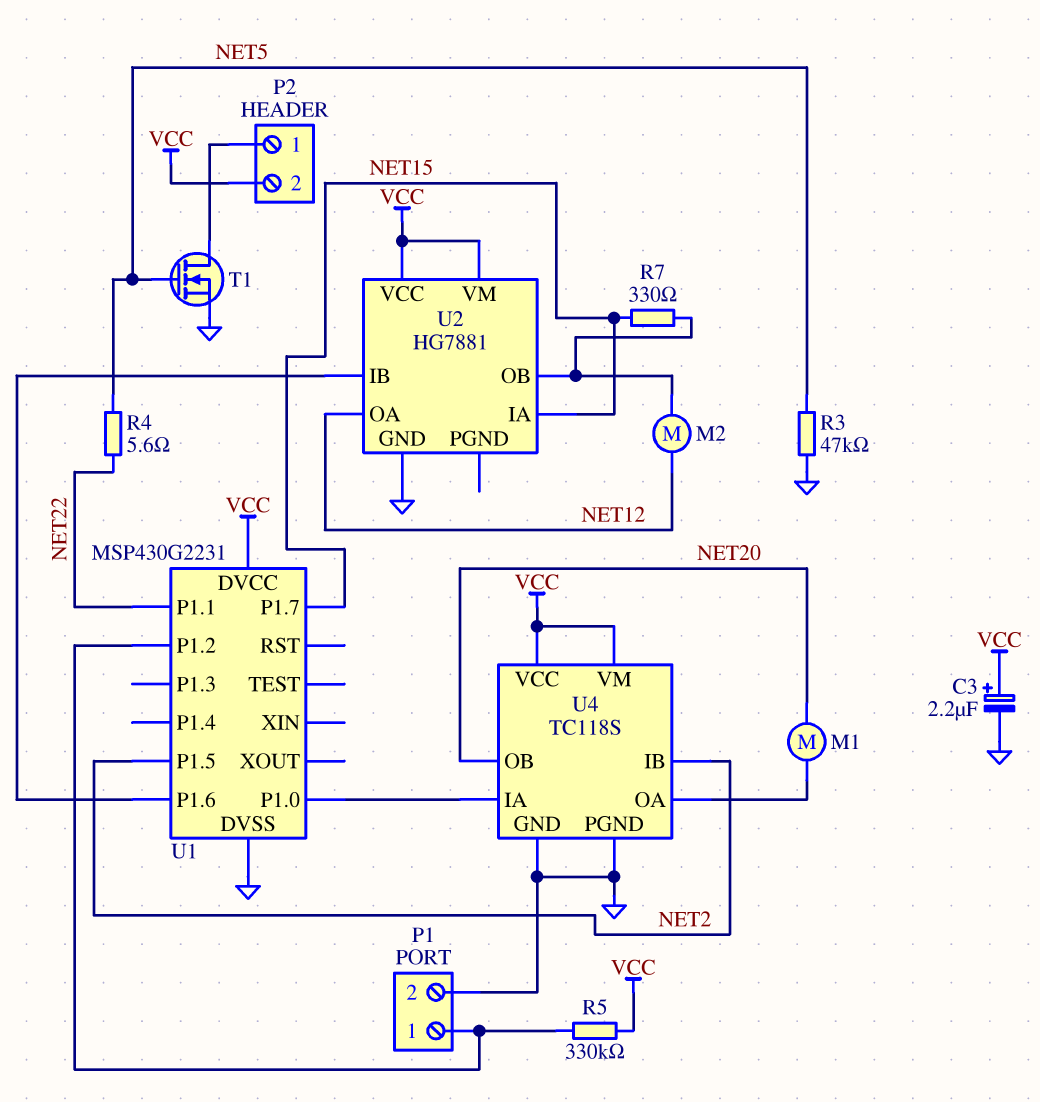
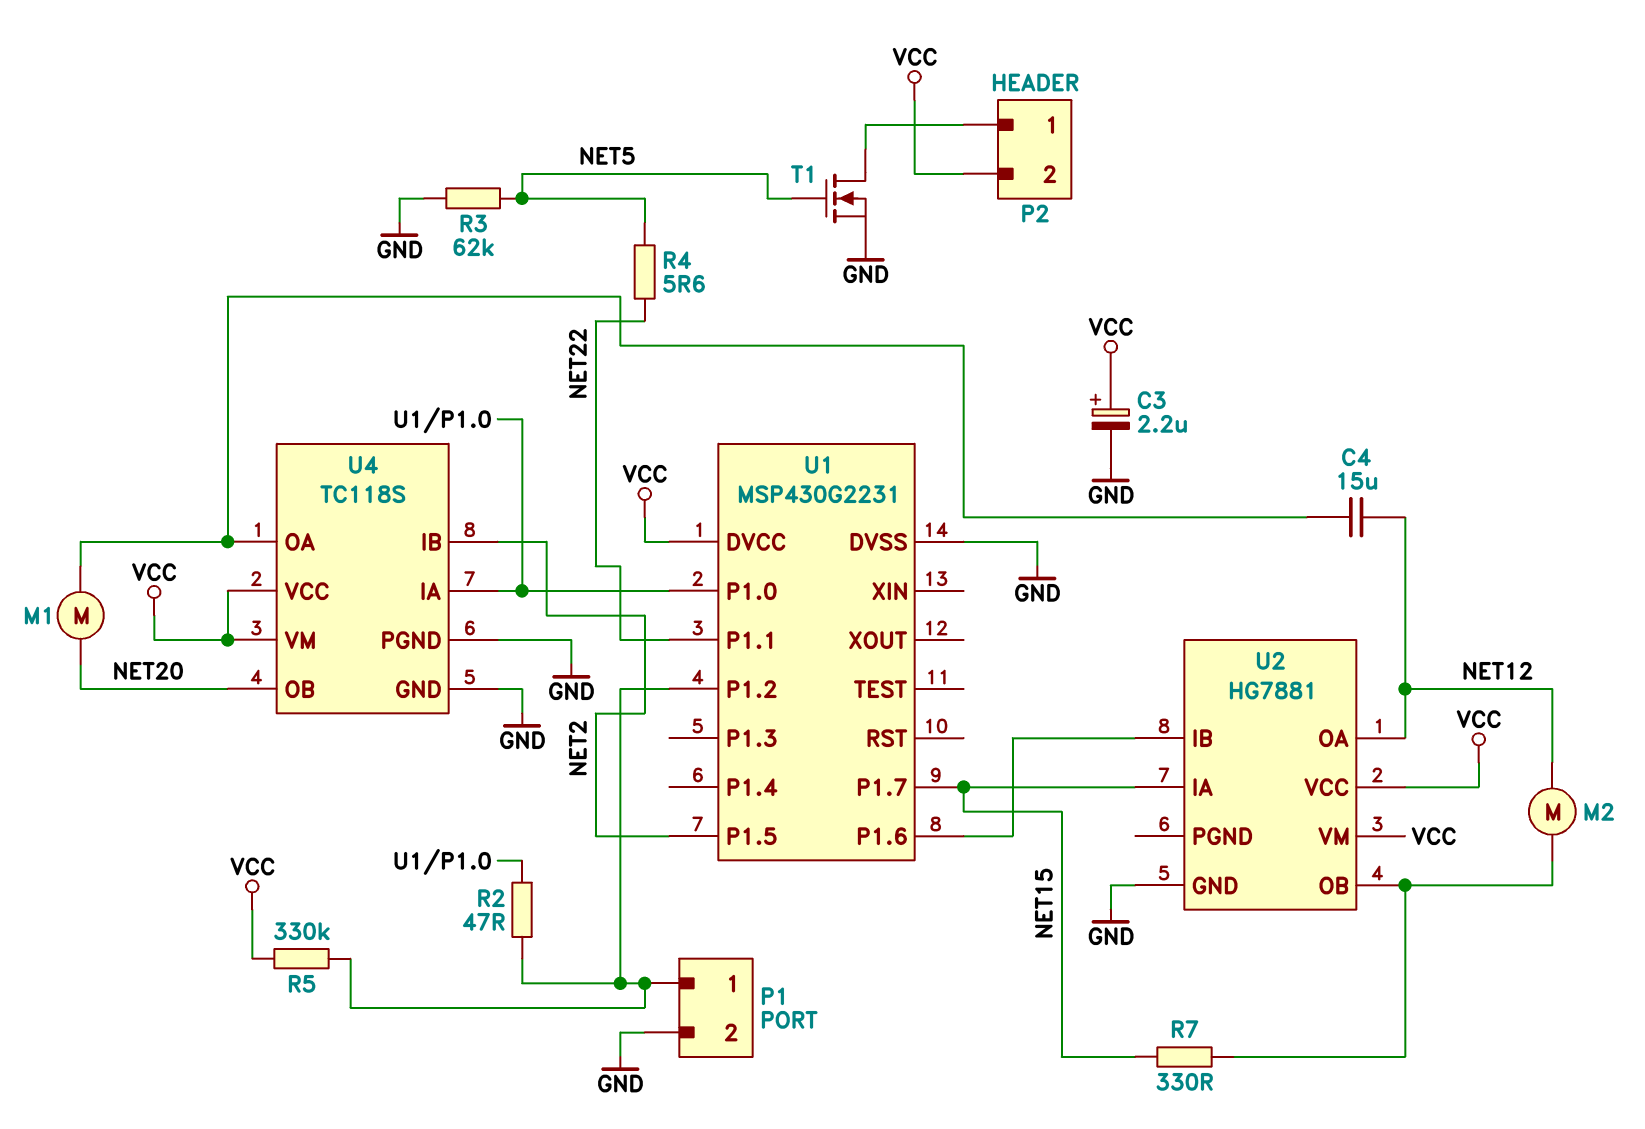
C4: none -> 15uF (NET12, U4/OA)
R2: none -> 47 (P1/1, U1/P1.0)
R3: 47k (GND, NET5) -> 62k (GND, NET5)

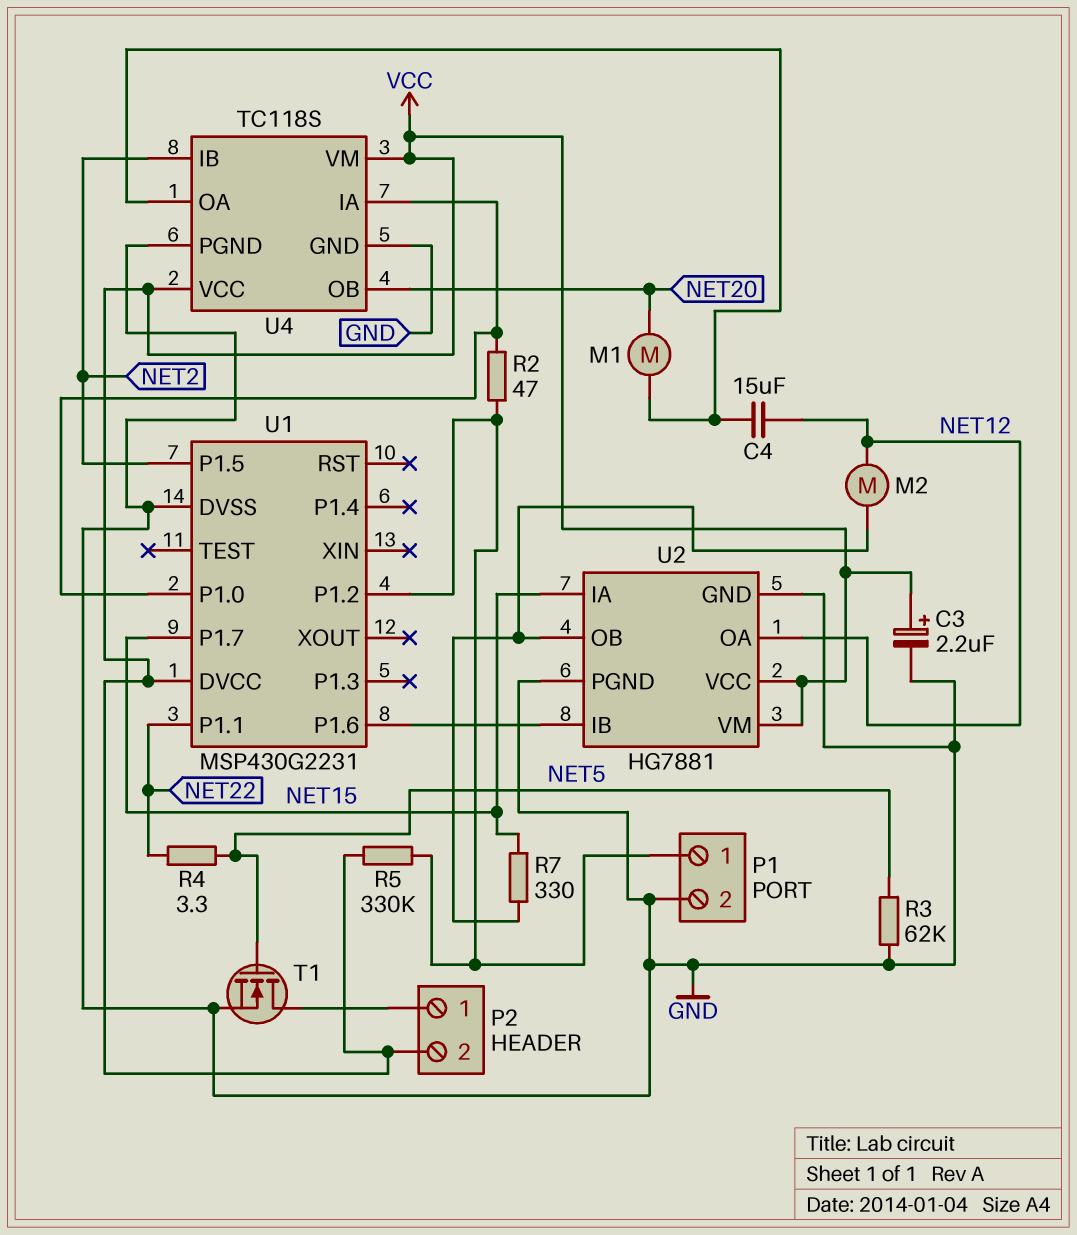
R4: 5.6 (NET5, NET22) -> 3.3 (NET5, NET22)
U2 pin PGND: none -> GND

